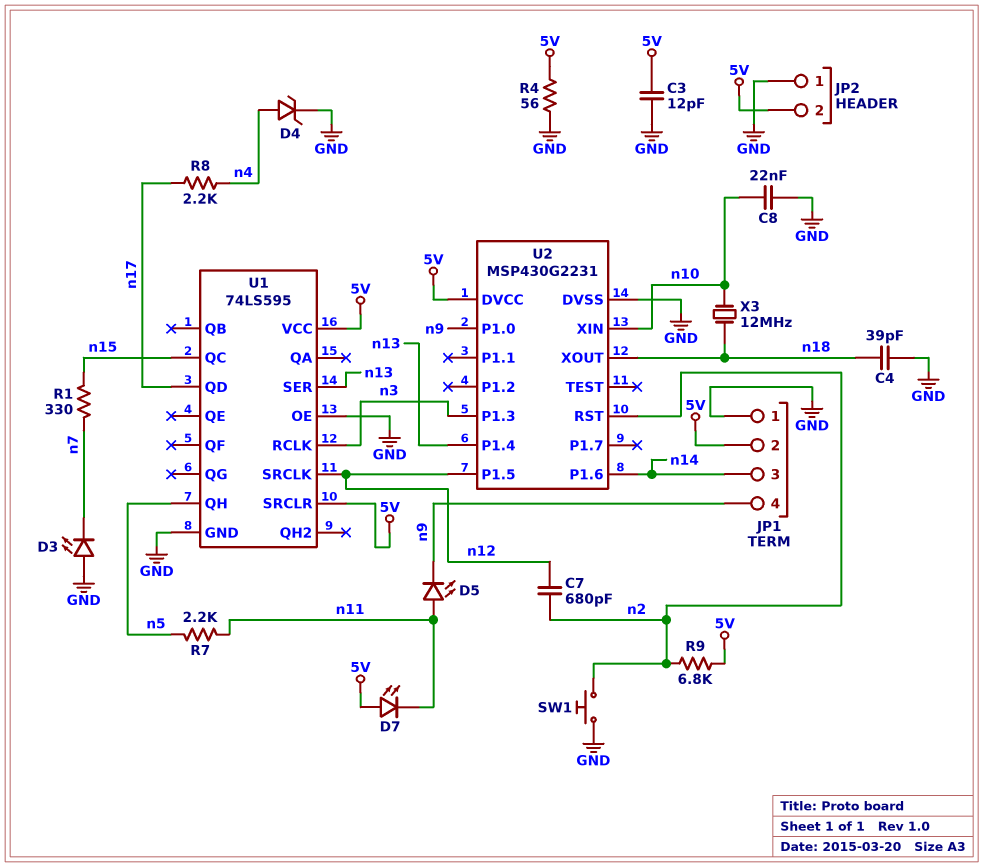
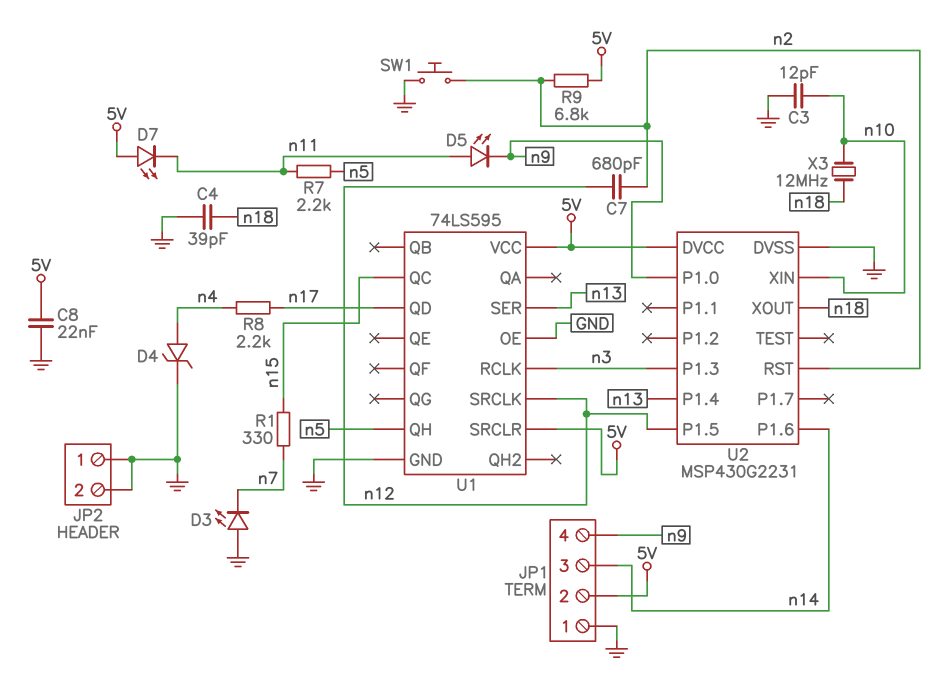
C3: 12pF (5V, GND) -> 12pF (GND, n10)
C8: 22nF (GND, n10) -> 22nF (5V, GND)
JP2 pin 2: 5V -> GND
R4: 56 (5V, GND) -> none

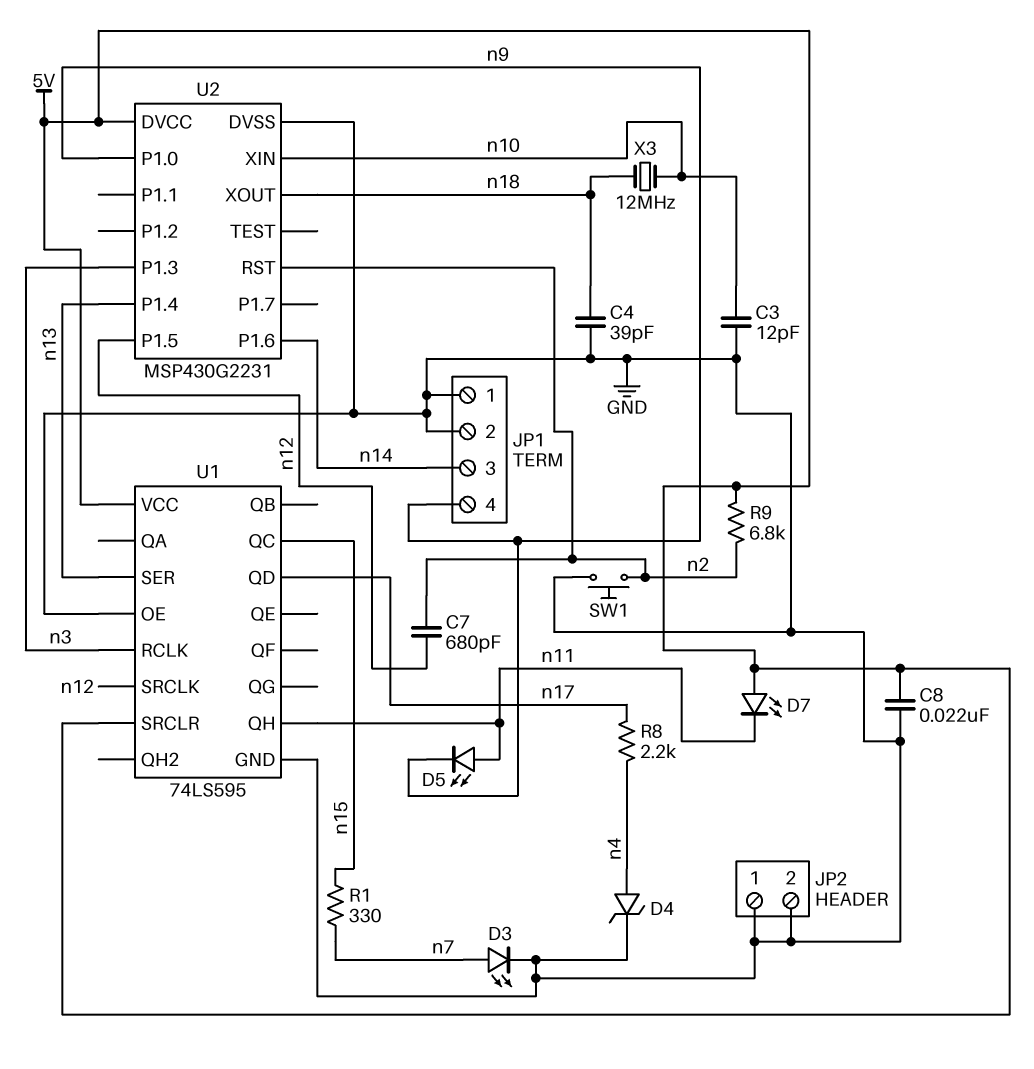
D3: LED (A GND, K n7) -> LED (A n7, K GND)
JP1 pin 2: 5V -> GND
R7: 2.2k (n5, n11) -> none
U1 pin QH: n5 -> n11

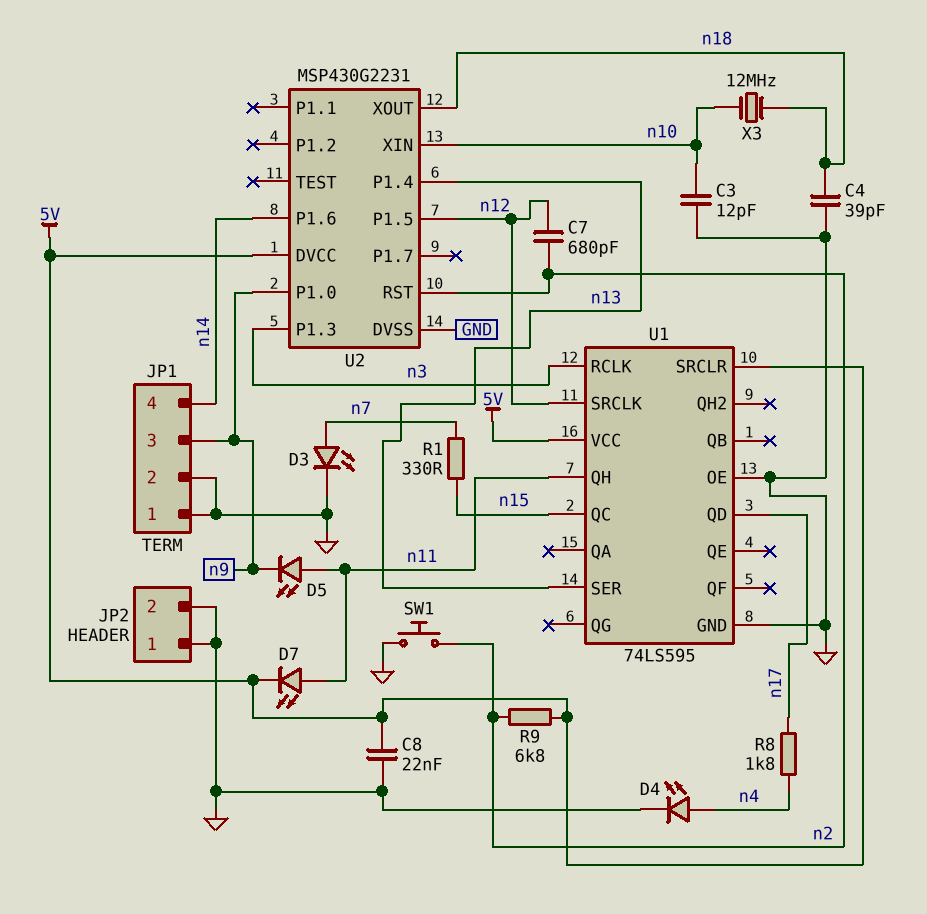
D4: zener (A n4, K GND) -> LED (A n4, K GND)
D7: LED (A 5V, K n11) -> LED (A n11, K 5V)
JP1 pin 3: n14 -> n9
JP1 pin 4: n9 -> n14
R8: 2.2k (n4, n17) -> 1.8k (n4, n17)

